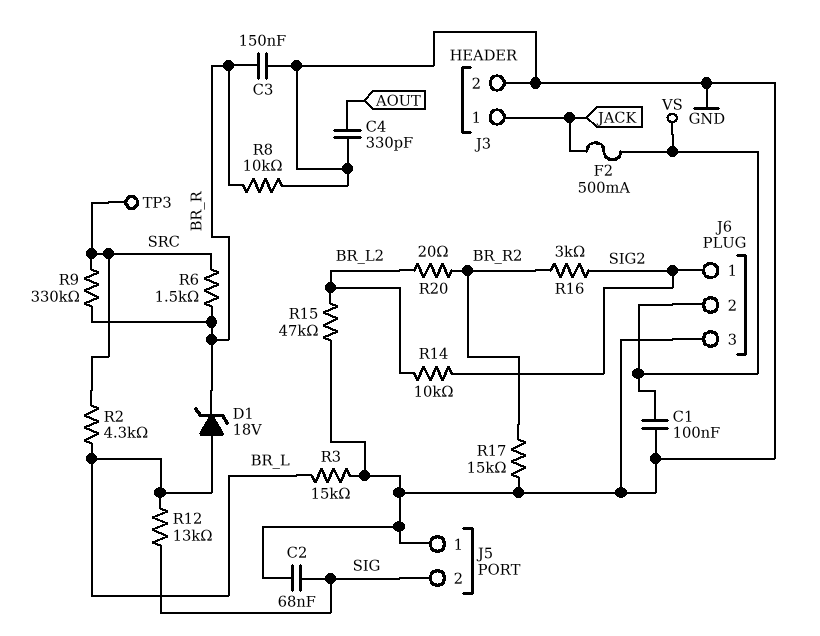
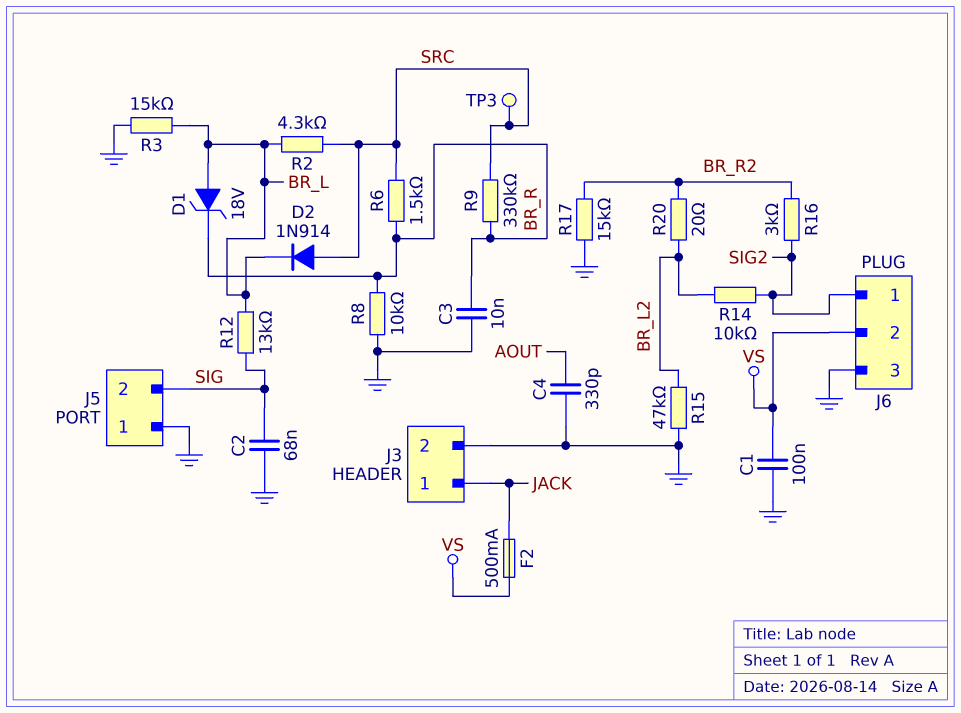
C3: 150nF (BR_R, GND) -> 10nF (BR_R, GND)
D2: none -> diode 1N914 (A SRC, K BR_L)

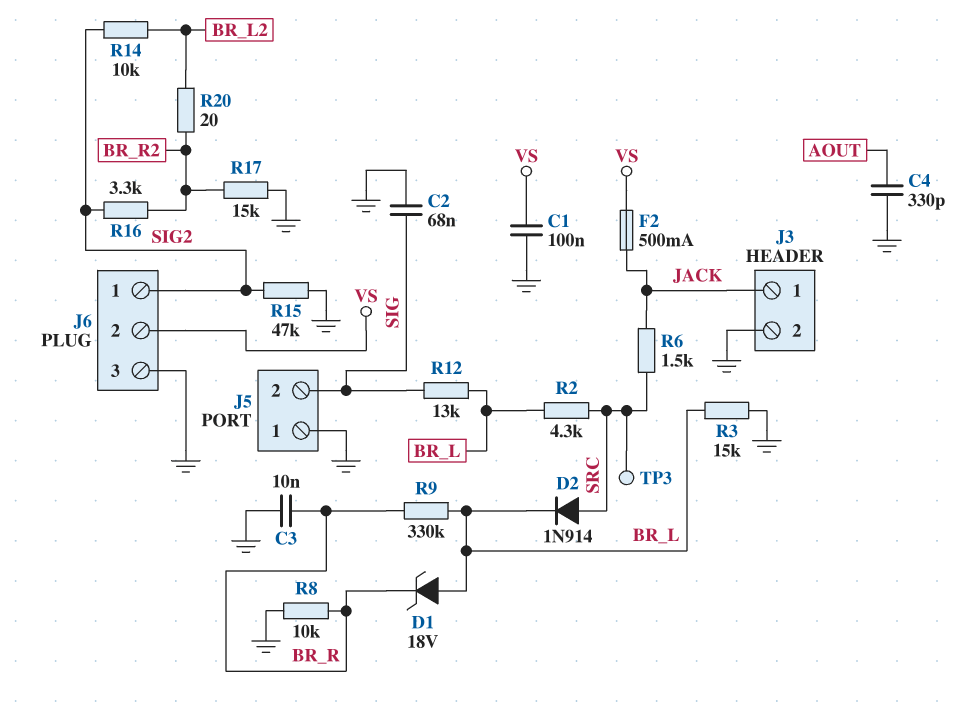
R6: 1.5k (BR_R, SRC) -> 1.5k (JACK, SRC)
R9: 330k (BR_R, SRC) -> 330k (BR_L, BR_R)
R15: 47k (BR_L2, GND) -> 47k (GND, SIG2)
R16: 3k (BR_R2, SIG2) -> 3.3k (BR_R2, SIG2)

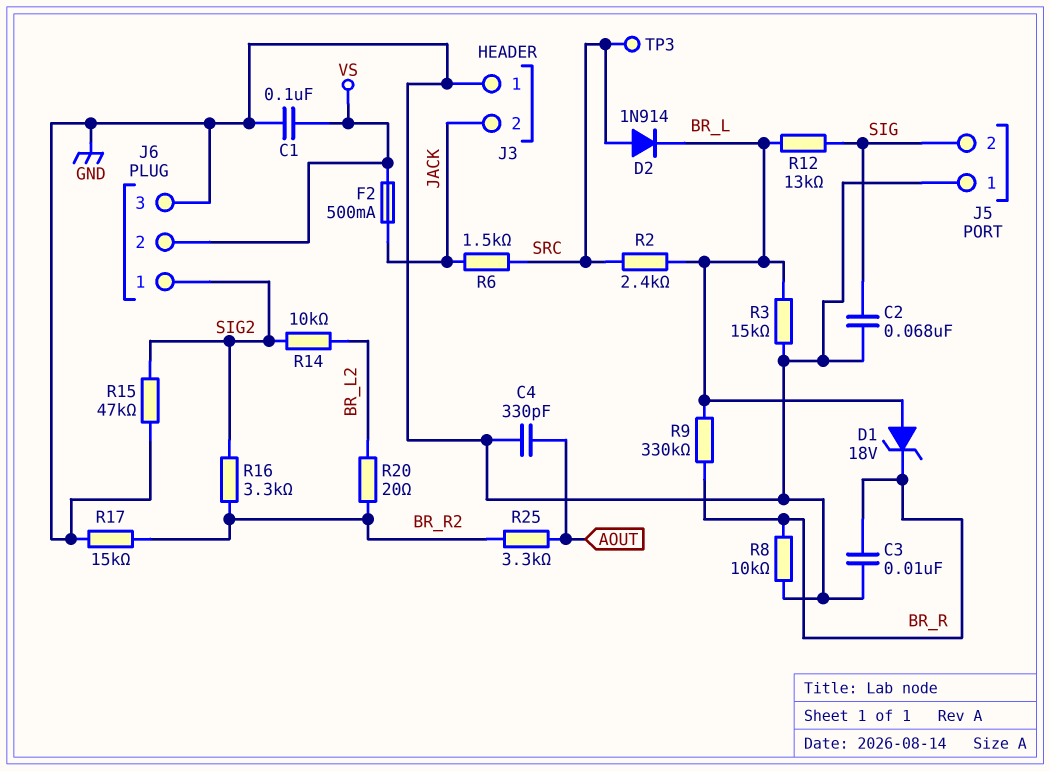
J3 pin 1: JACK -> GND
J3 pin 2: GND -> JACK
R2: 4.3k (BR_L, SRC) -> 2.4k (BR_L, SRC)
R25: none -> 3.3k (AOUT, BR_R2)

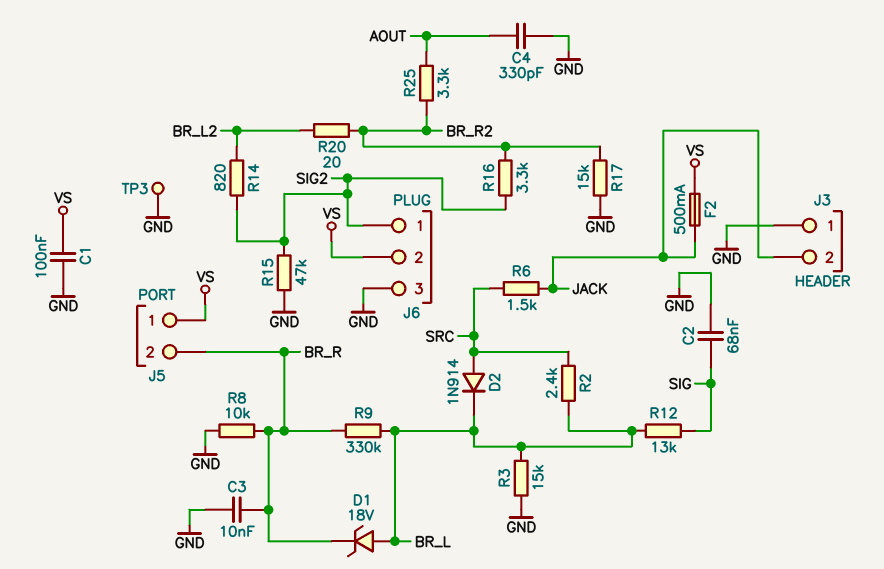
J5 pin 1: GND -> VS
J5 pin 2: SIG -> BR_R
R14: 10k (BR_L2, SIG2) -> 820 (BR_L2, SIG2)
TP3: test point (SRC) -> test point (GND)

